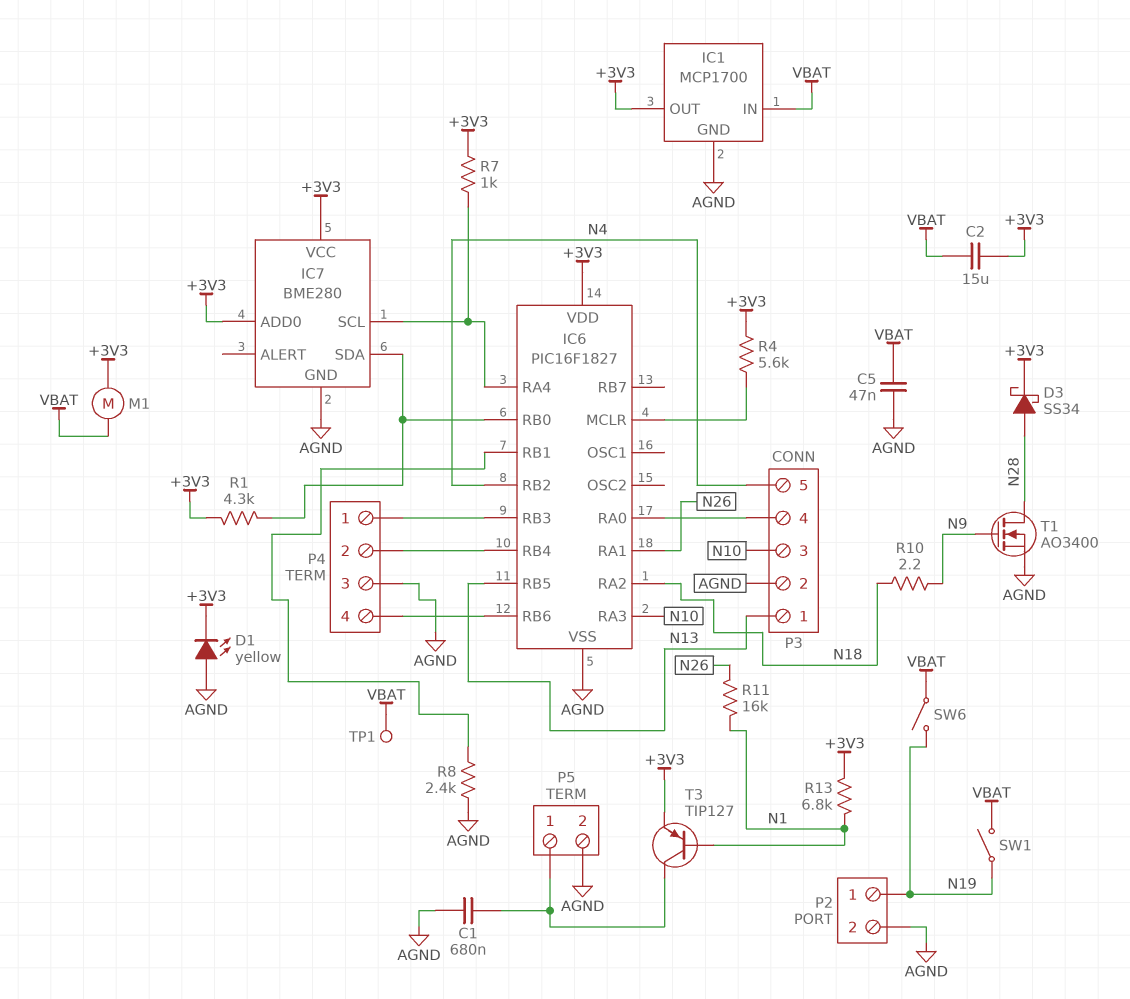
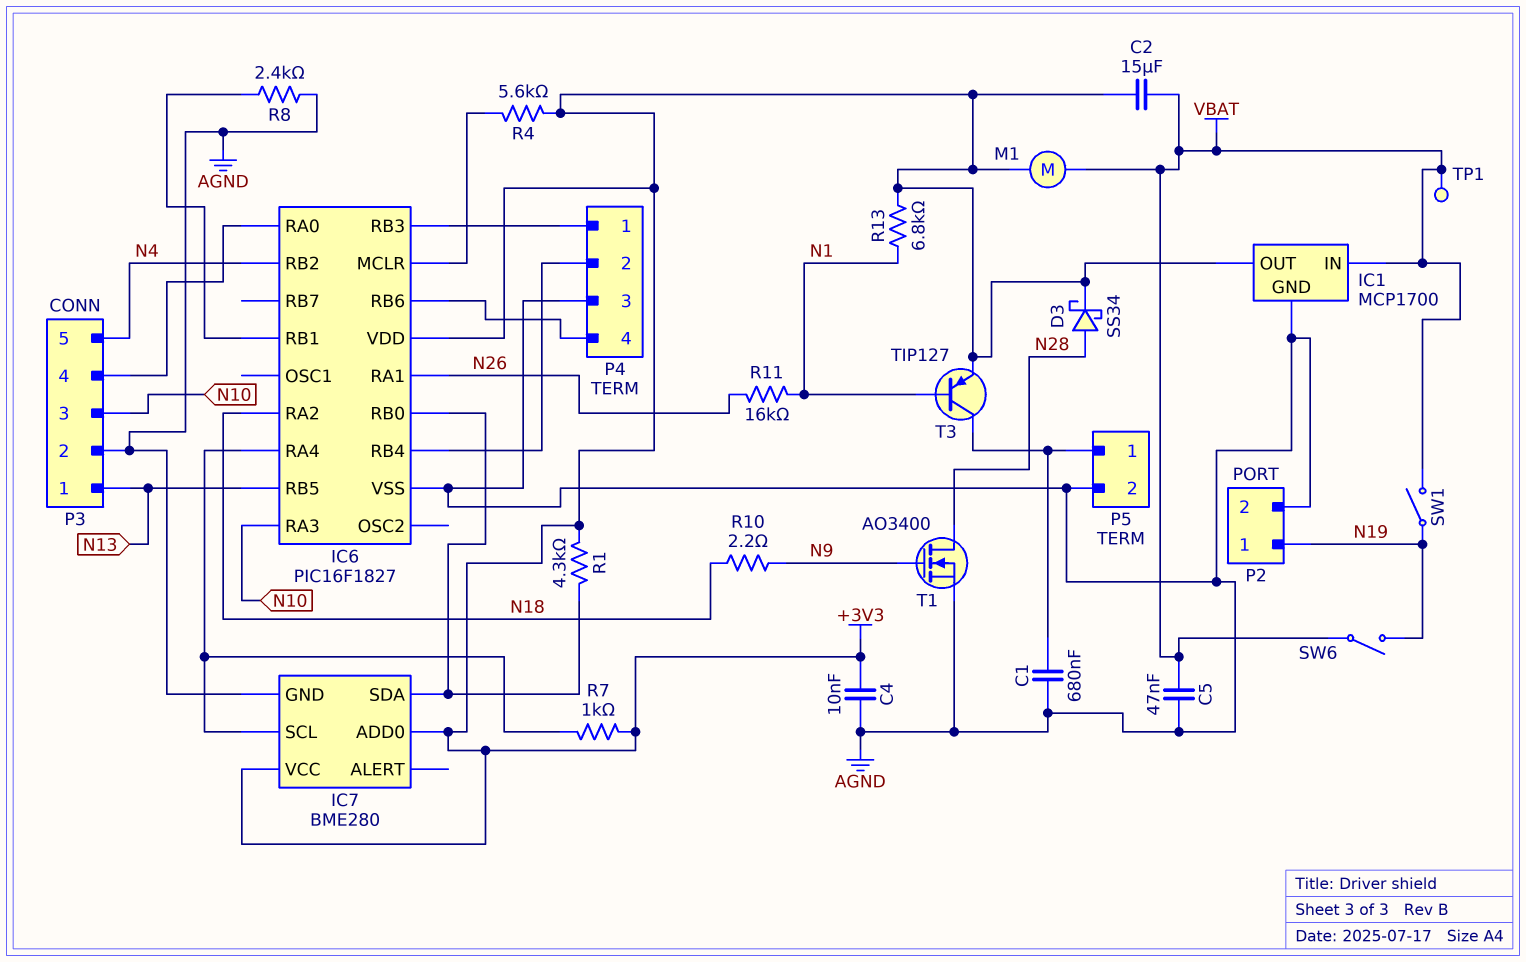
C4: none -> 10nF (+3V3, AGND)
D1: LED yellow (A AGND, K +3V3) -> none

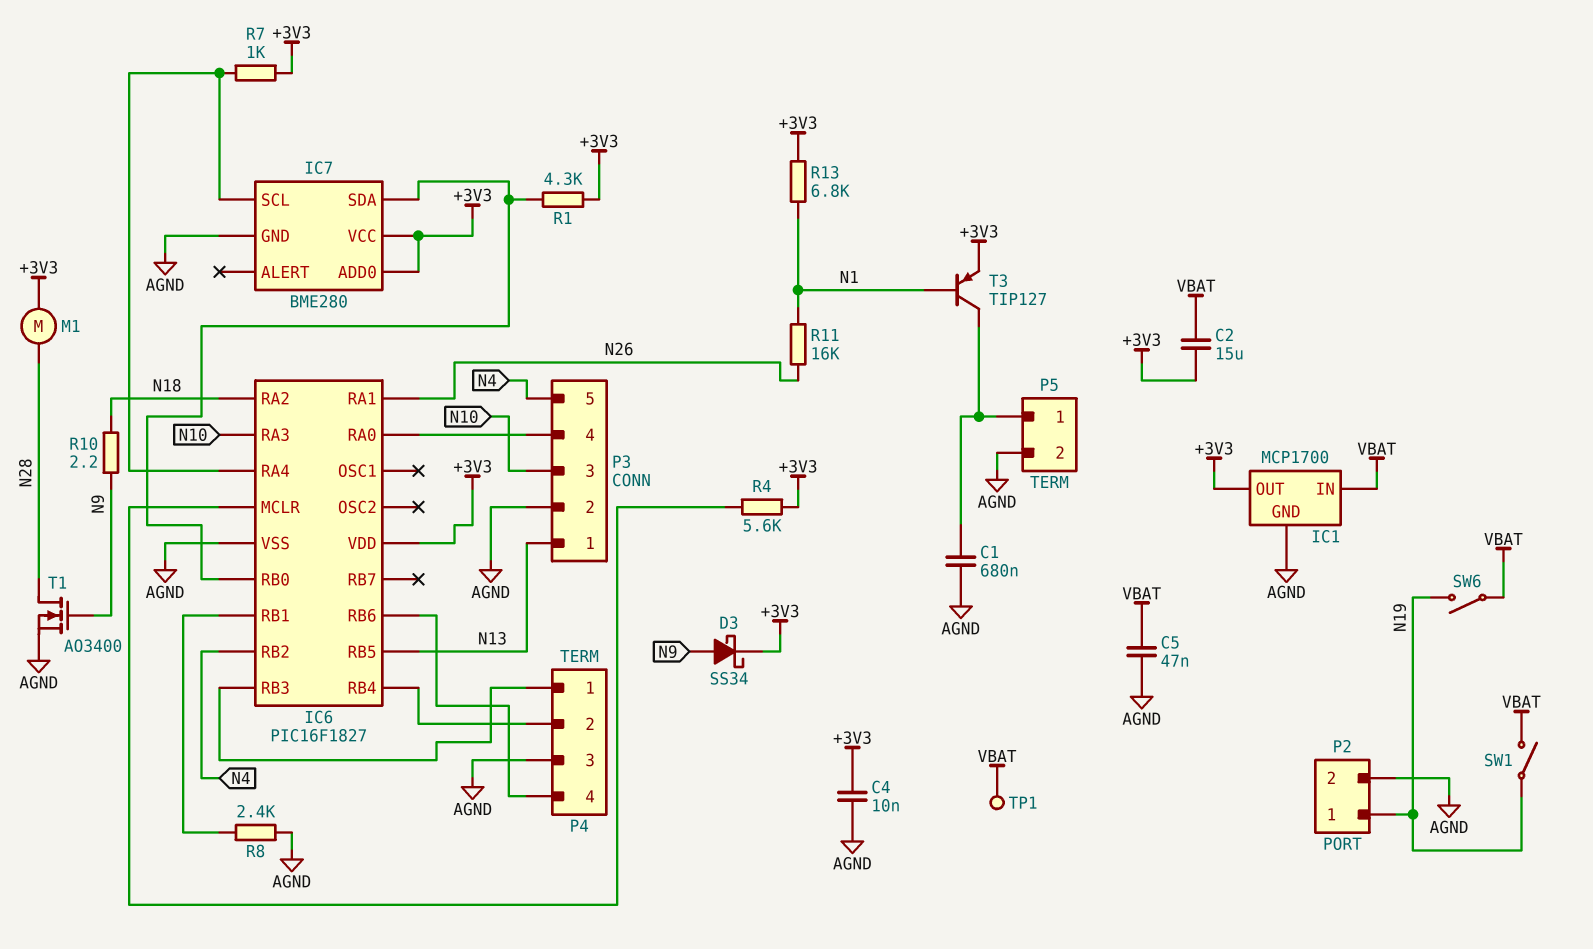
D3: schottky SS34 (A N28, K +3V3) -> schottky SS34 (A N9, K +3V3)
M1: motor (+3V3, VBAT) -> motor (+3V3, N28)

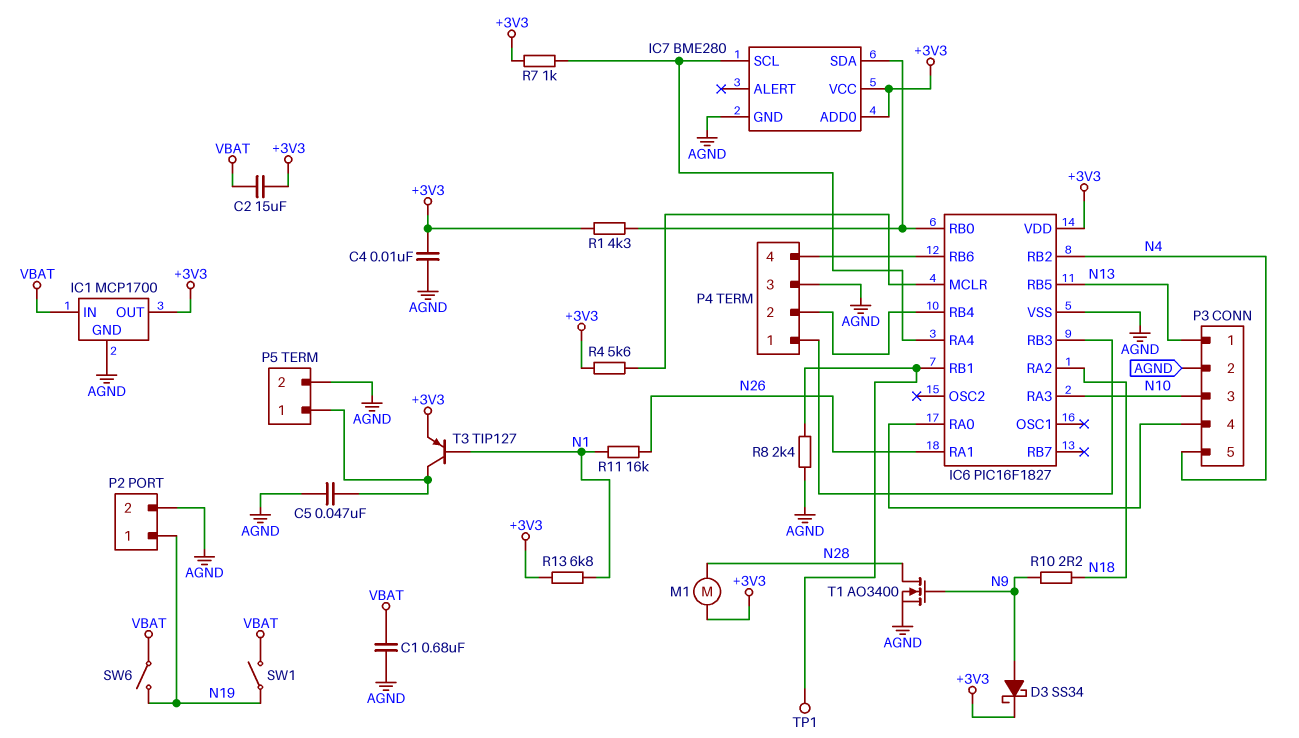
C1: 680nF (AGND, P5/1) -> 680nF (AGND, VBAT)
C5: 47nF (AGND, VBAT) -> 47nF (AGND, P5/1)
TP1: test point (VBAT) -> test point (IC6/RB1)

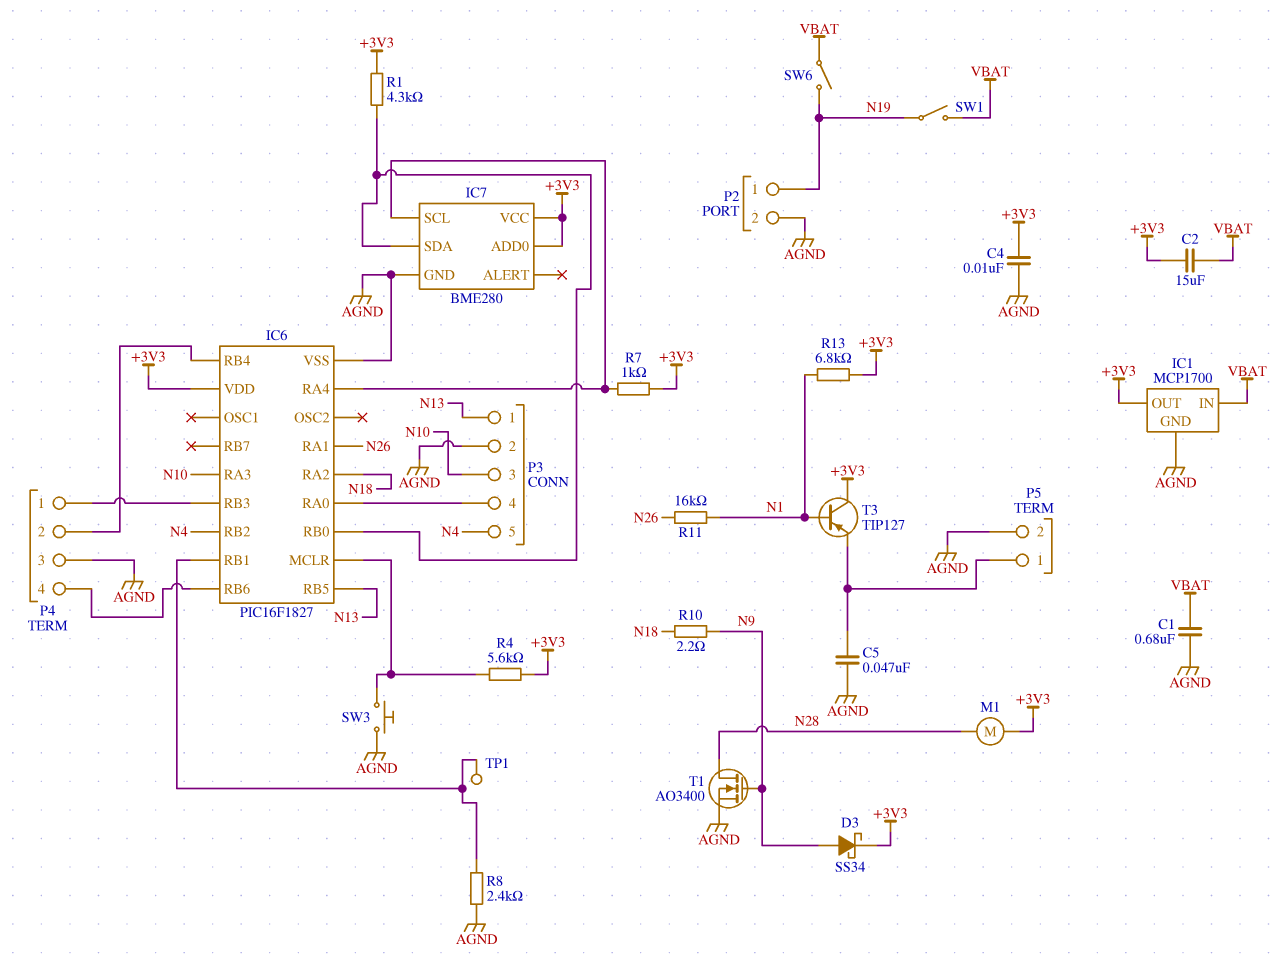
SW3: none -> button (AGND, IC6/MCLR)
T3: PNP TIP127 (B N1, C P5/1, E +3V3) -> PNP TIP127 (B N1, C +3V3, E P5/1)

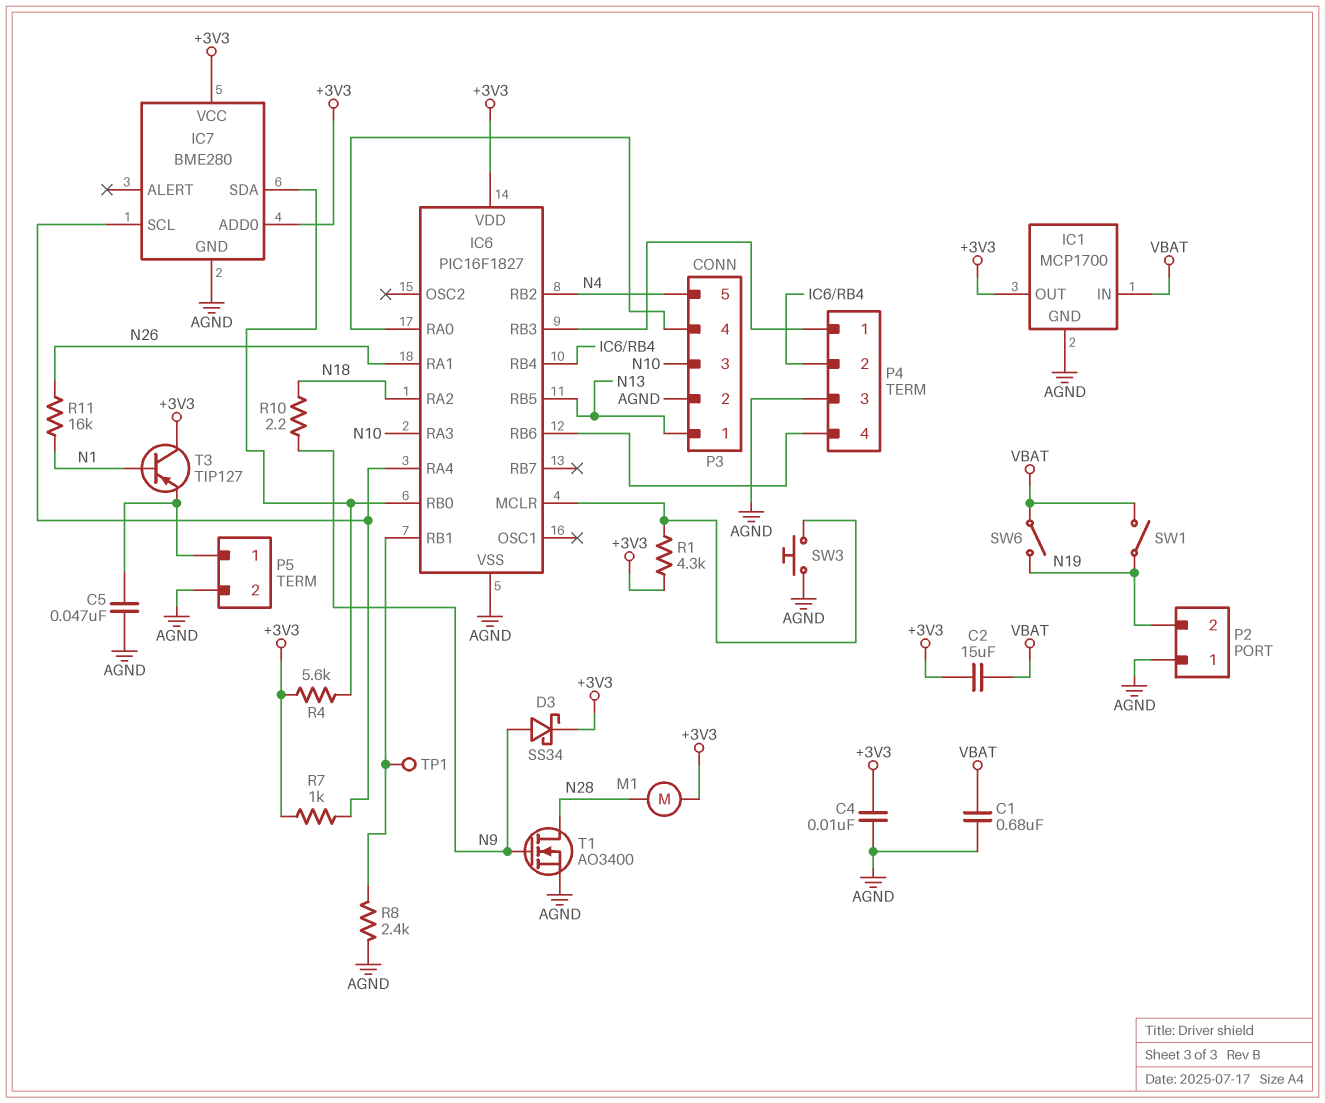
P2 pin 1: N19 -> AGND
P2 pin 2: AGND -> N19
R1: 4.3k (+3V3, IC6/RB0) -> 4.3k (+3V3, IC6/MCLR)
R4: 5.6k (+3V3, IC6/MCLR) -> 5.6k (+3V3, IC6/RB0)
R13: 6.8k (+3V3, N1) -> none

